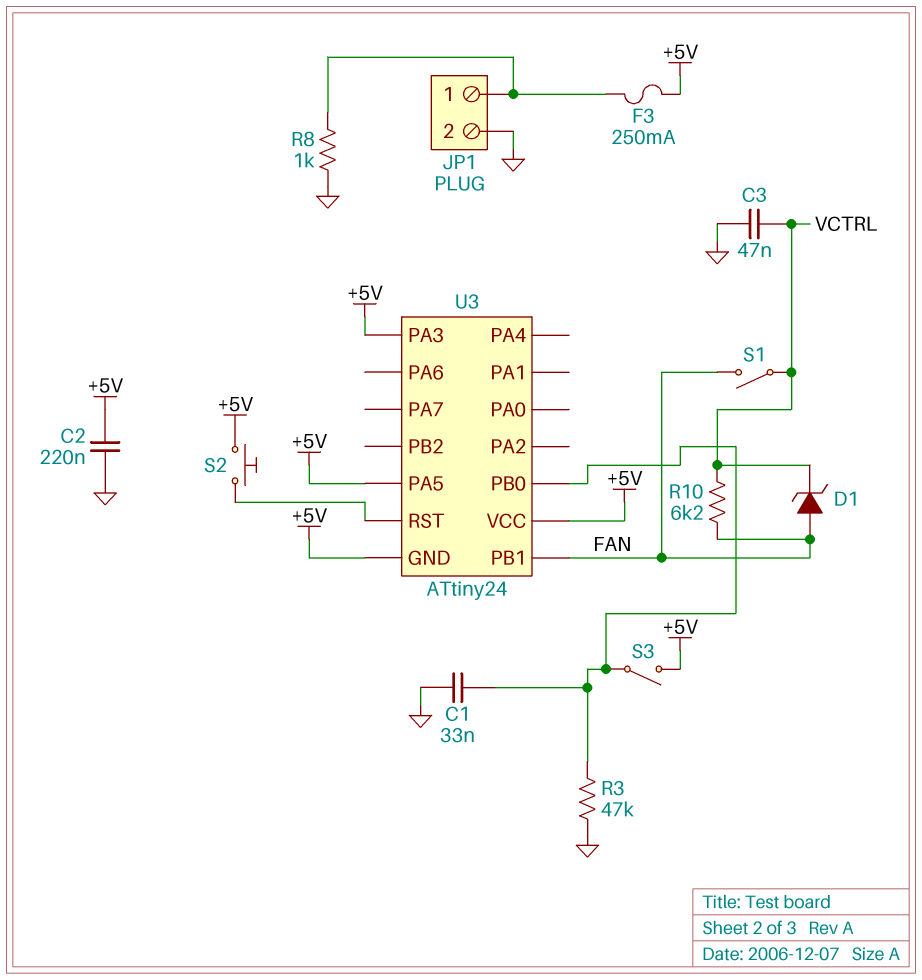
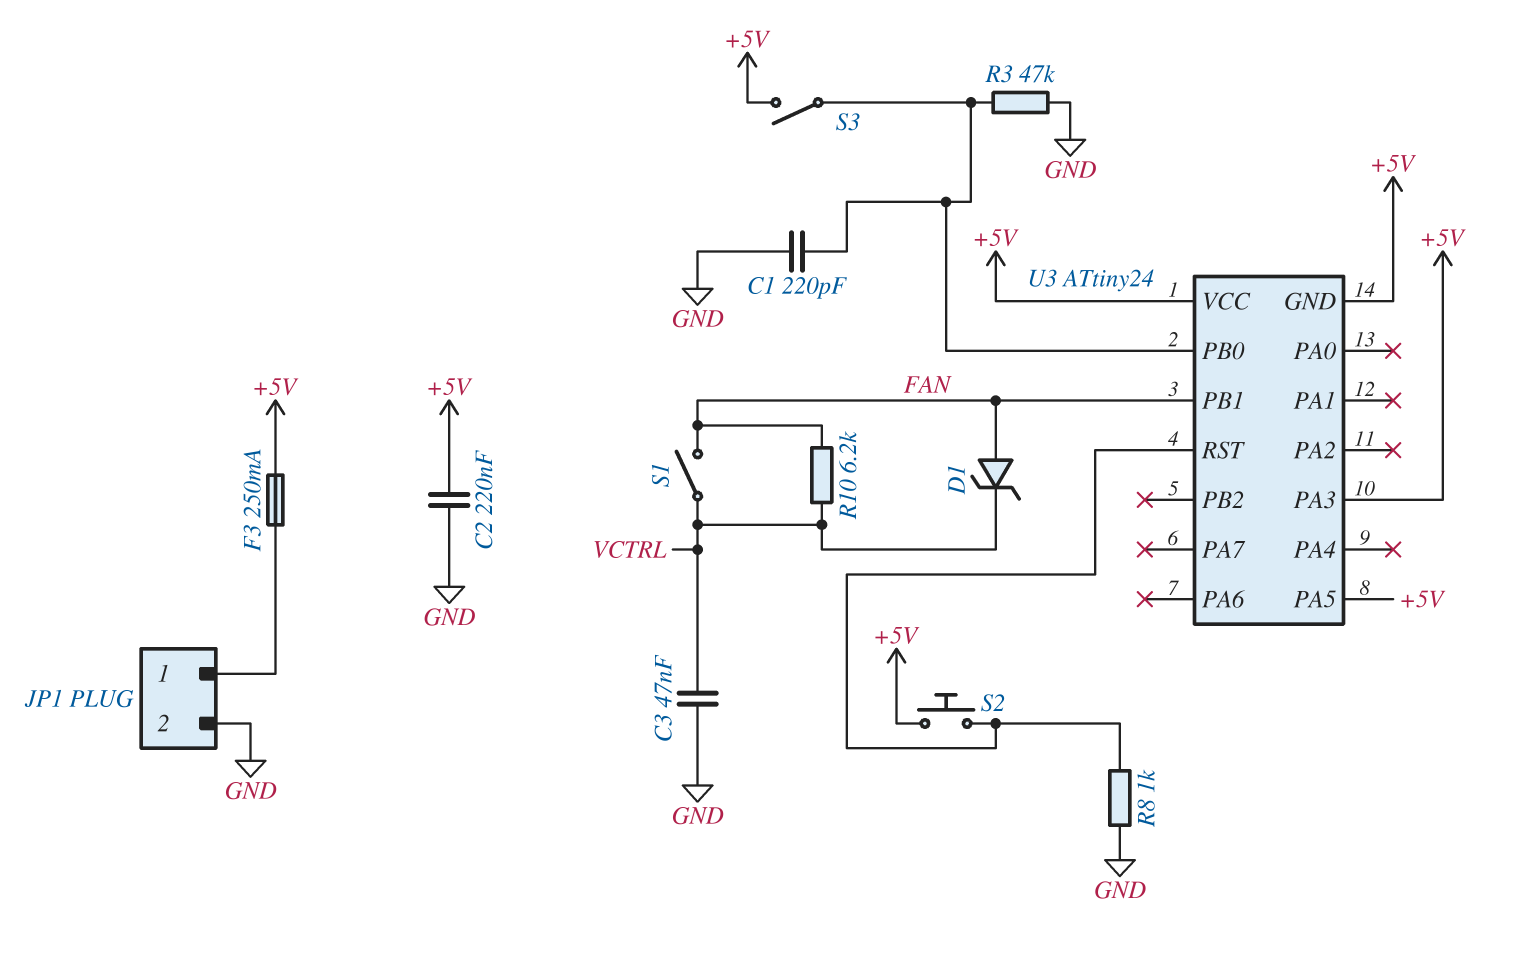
C1: 33nF (GND, U3/PB0) -> 220pF (GND, U3/PB0)
R8: 1k (GND, JP1/1) -> 1k (GND, U3/RST)

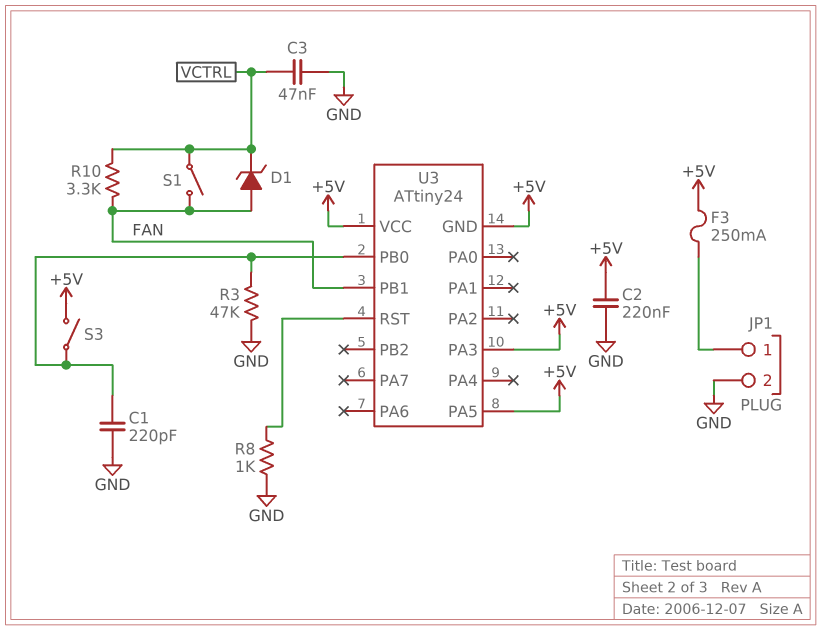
R10: 6.2k (FAN, VCTRL) -> 3.3k (FAN, VCTRL)
S2: button (+5V, U3/RST) -> none

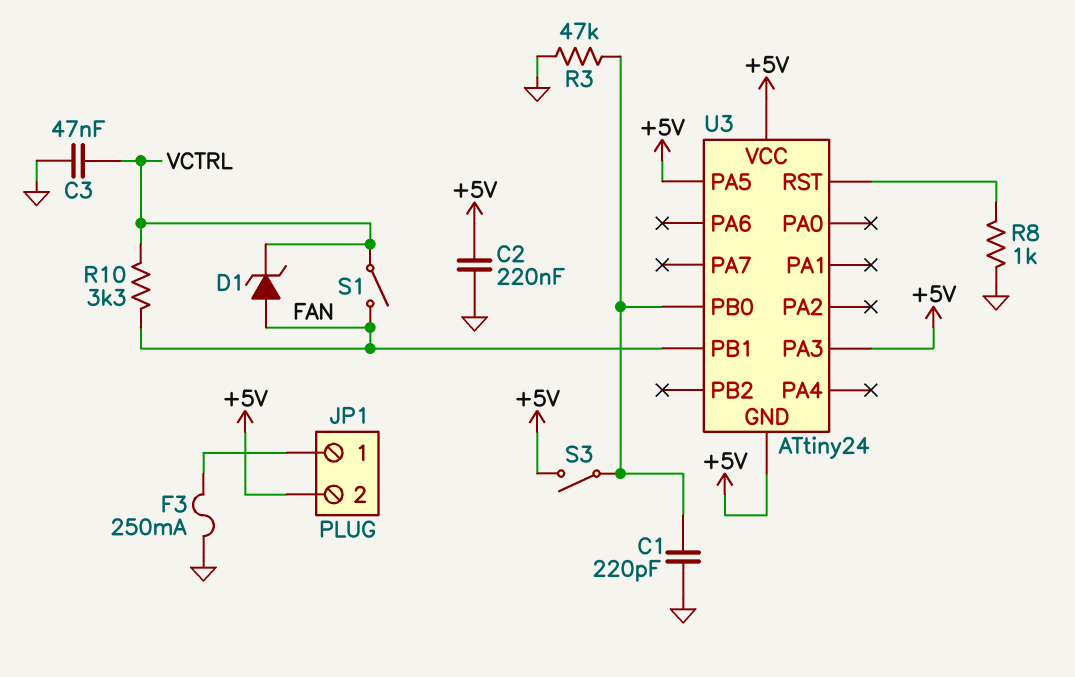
F3: 250mA (+5V, JP1/1) -> 250mA (GND, JP1/1)
JP1 pin 2: GND -> +5V

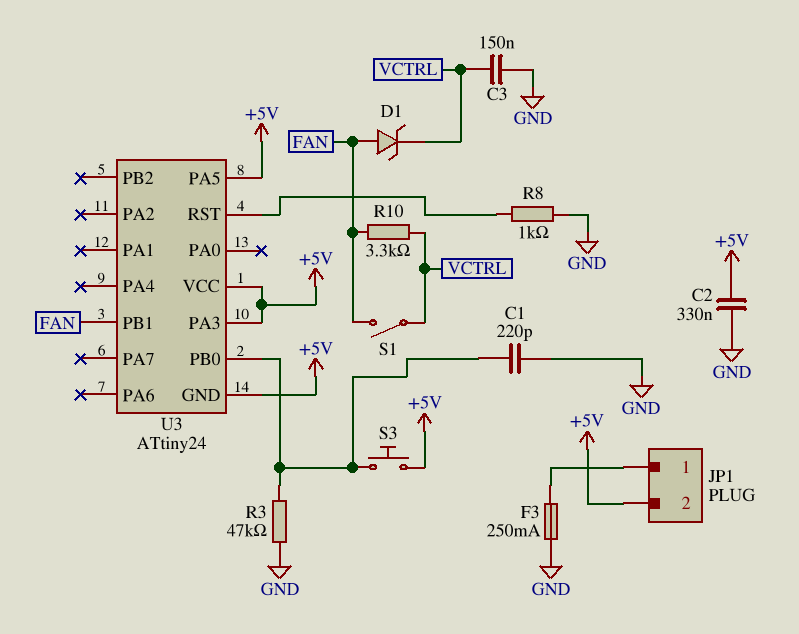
C2: 220nF (+5V, GND) -> 330nF (+5V, GND)
C3: 47nF (GND, VCTRL) -> 150nF (GND, VCTRL)
S3: switch (+5V, U3/PB0) -> button (+5V, U3/PB0)

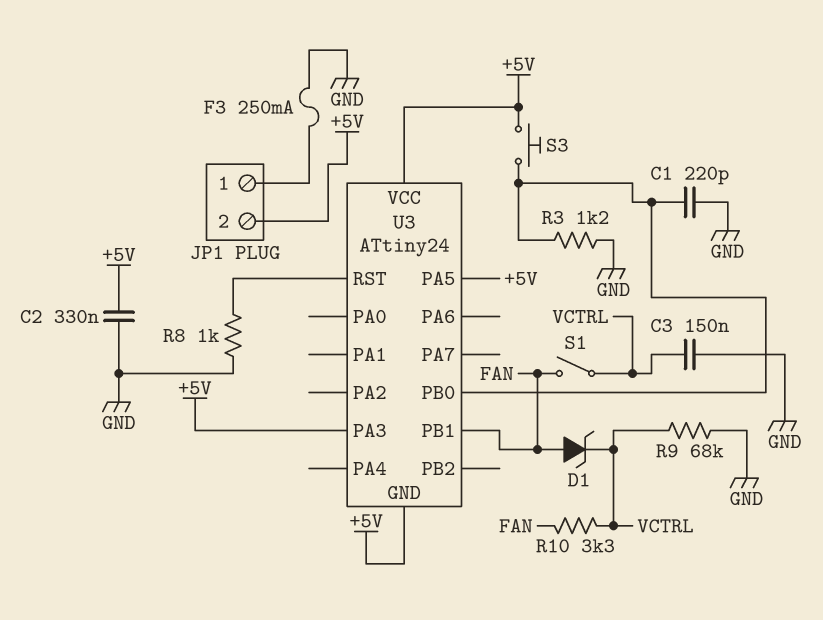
R3: 47k (GND, U3/PB0) -> 1.2k (GND, U3/PB0)
R9: none -> 68k (GND, VCTRL)

